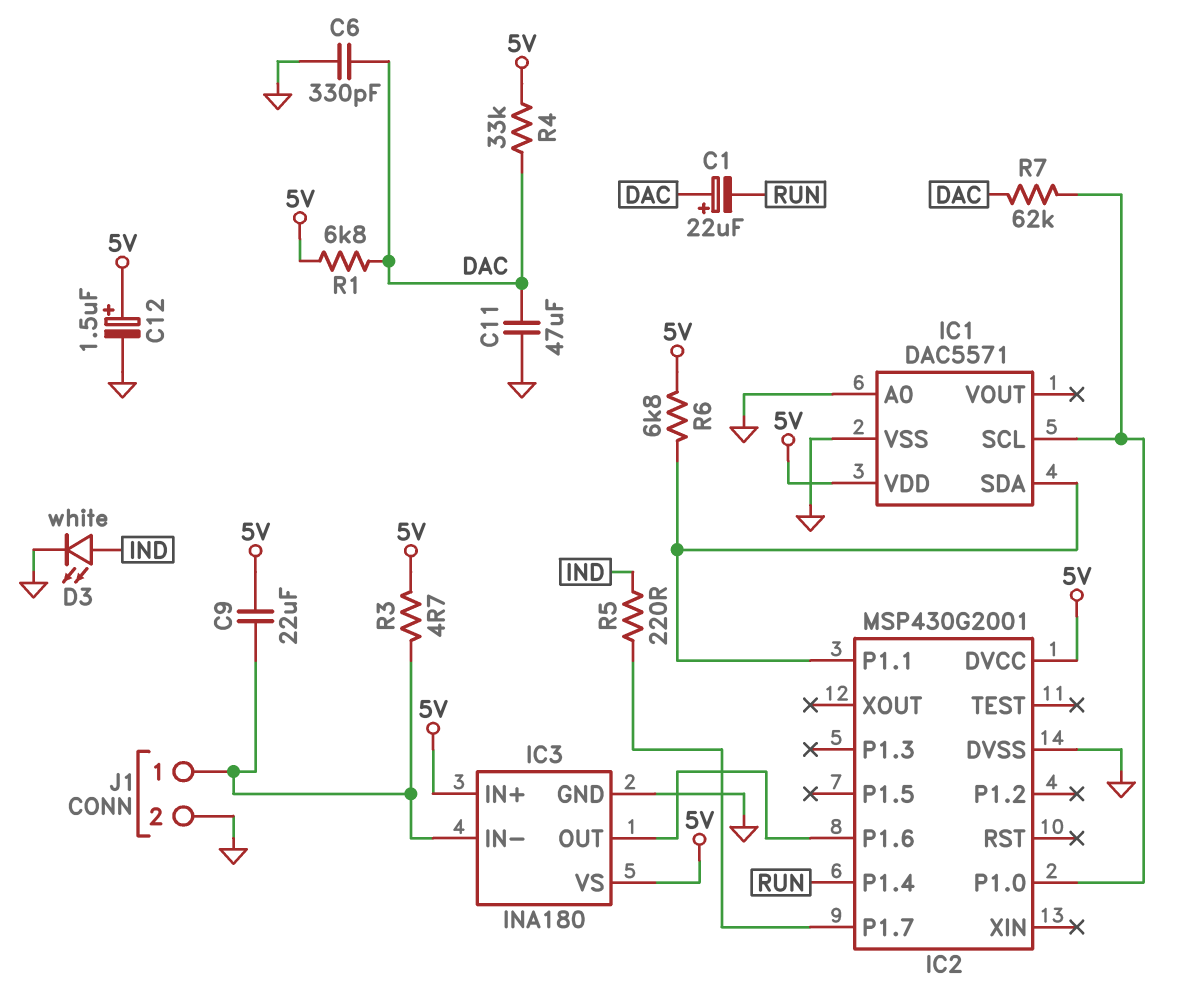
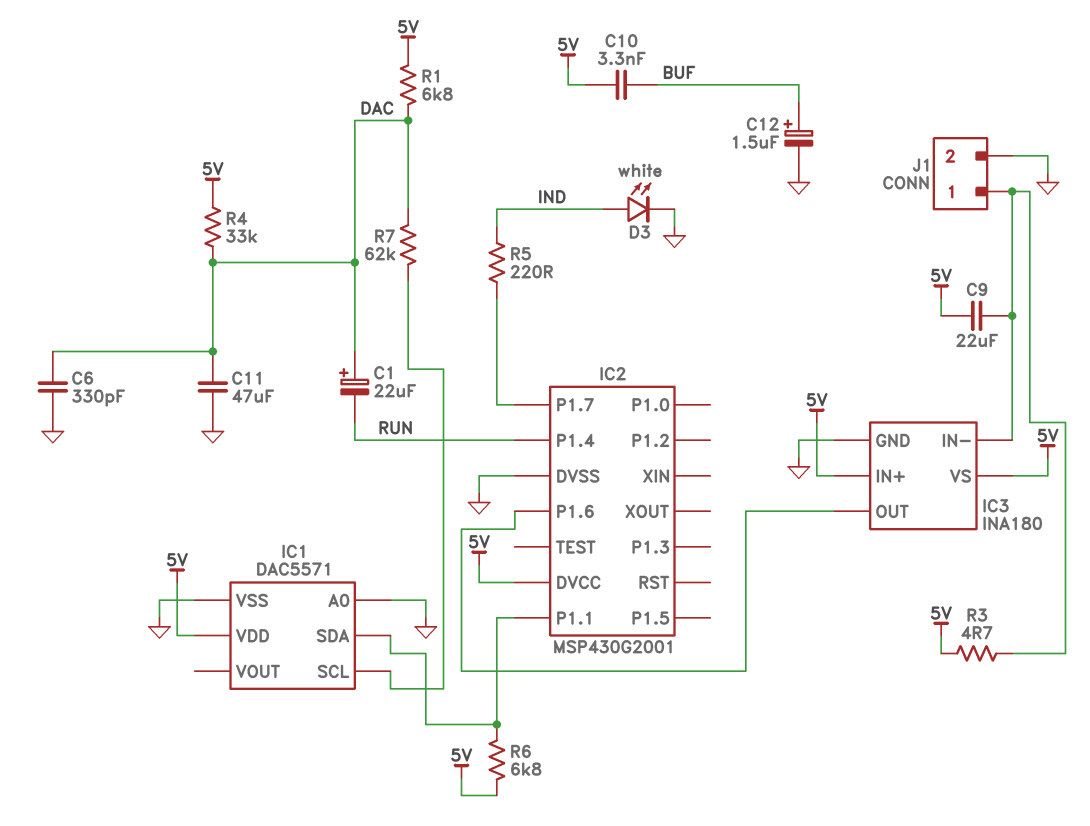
C10: none -> 3.3nF (5V, BUF)
C12: 1.5uF (plus 5V, minus GND) -> 1.5uF (plus BUF, minus GND)
IC2 pin P1.0: IC1/SCL -> none

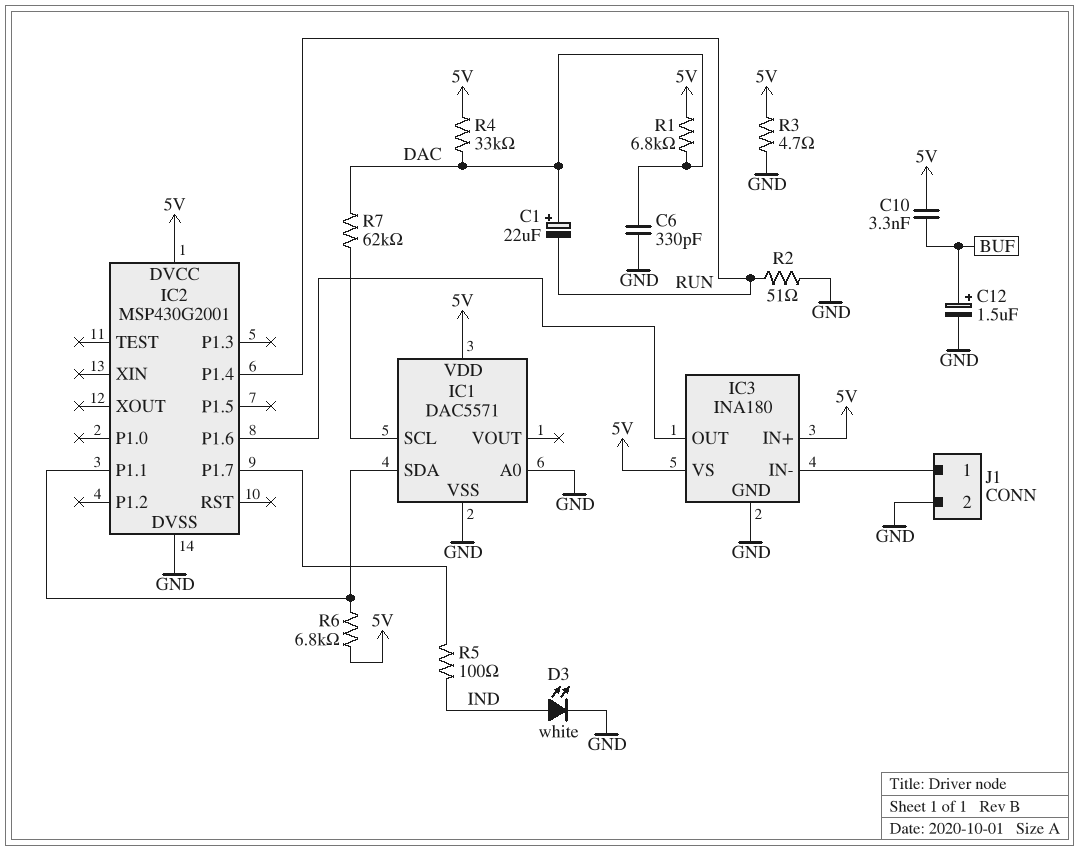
C9: 22uF (5V, IC3/IN-) -> none
C11: 47uF (DAC, GND) -> none
R2: none -> 51 (GND, RUN)
R3: 4.7 (5V, IC3/IN-) -> 4.7 (5V, GND)
R5: 220 (IC2/P1.7, IND) -> 100 (IC2/P1.7, IND)

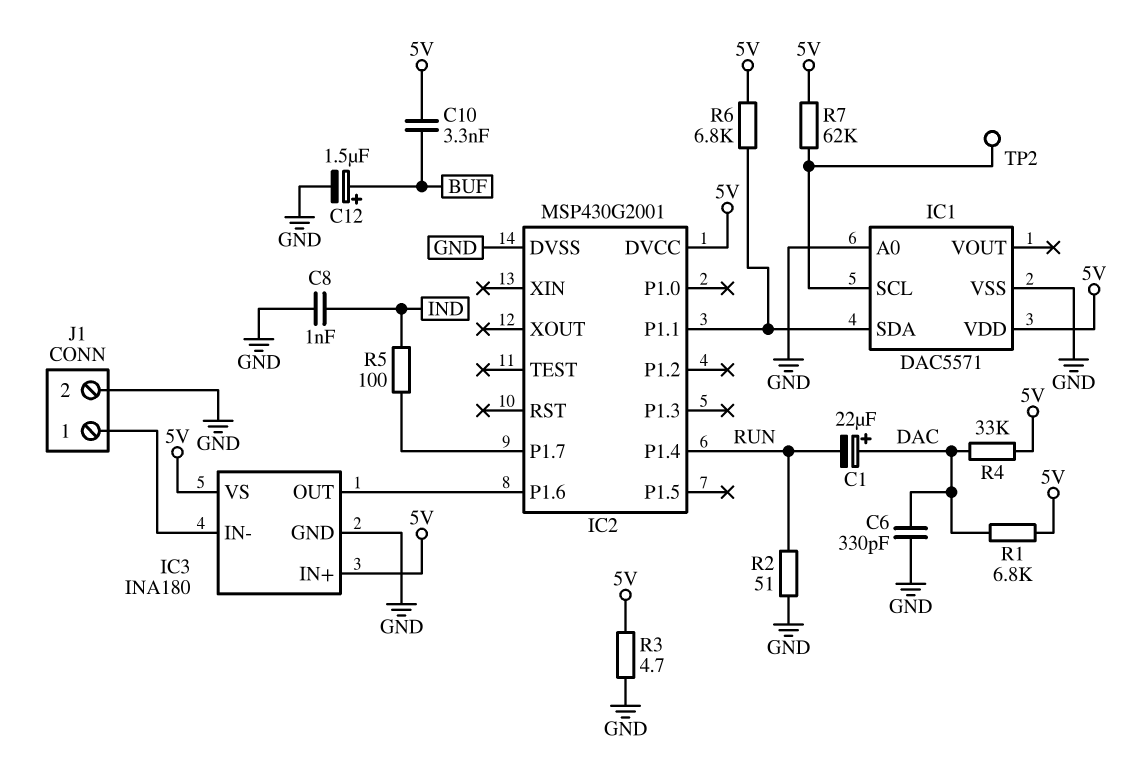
C8: none -> 1nF (GND, IND)
D3: LED white (A IND, K GND) -> none
R7: 62k (DAC, IC1/SCL) -> 62k (5V, IC1/SCL)
TP2: none -> test point (IC1/SCL)

